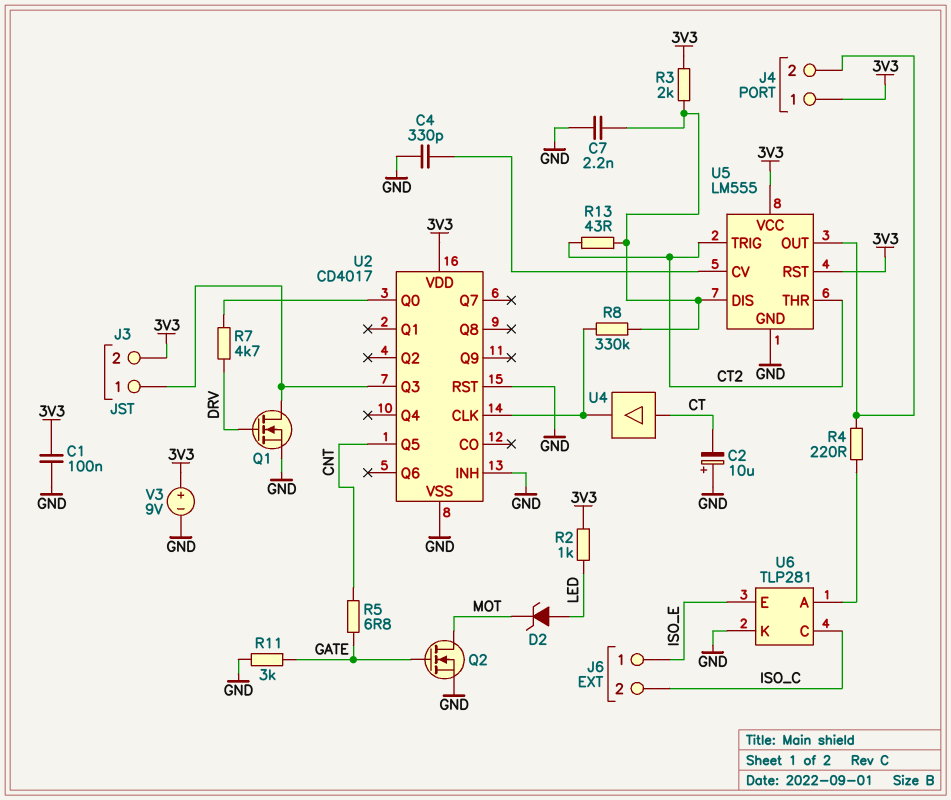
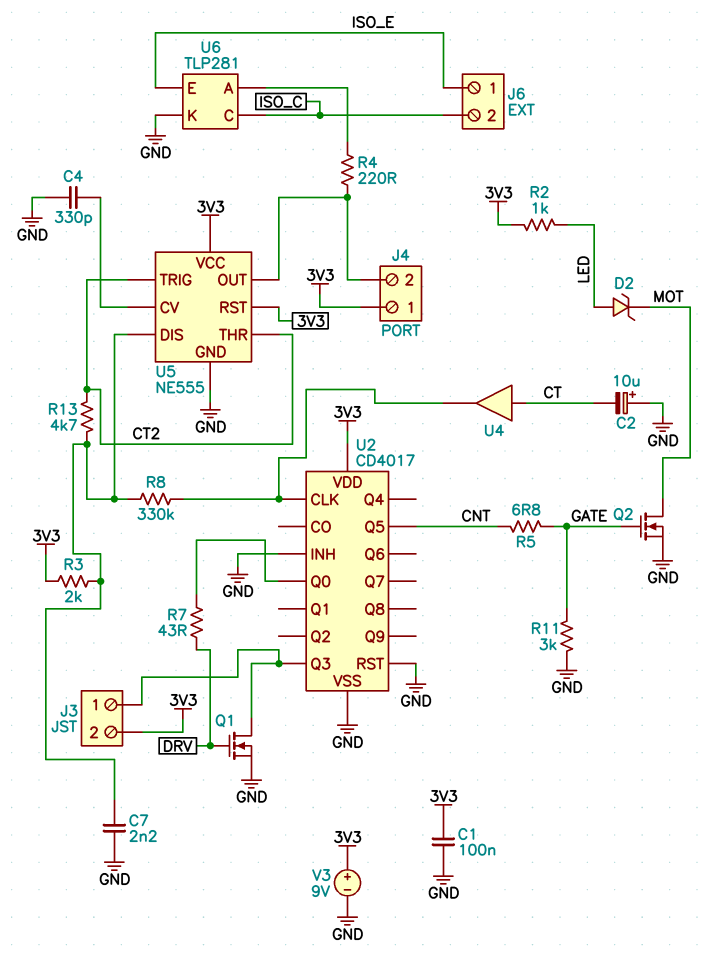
R7: 4.7k (DRV, U2/Q0) -> 43 (DRV, U2/Q0)
R13: 43 (CT2, U5/DIS) -> 4.7k (CT2, U5/DIS)
U5: LM555 -> NE555

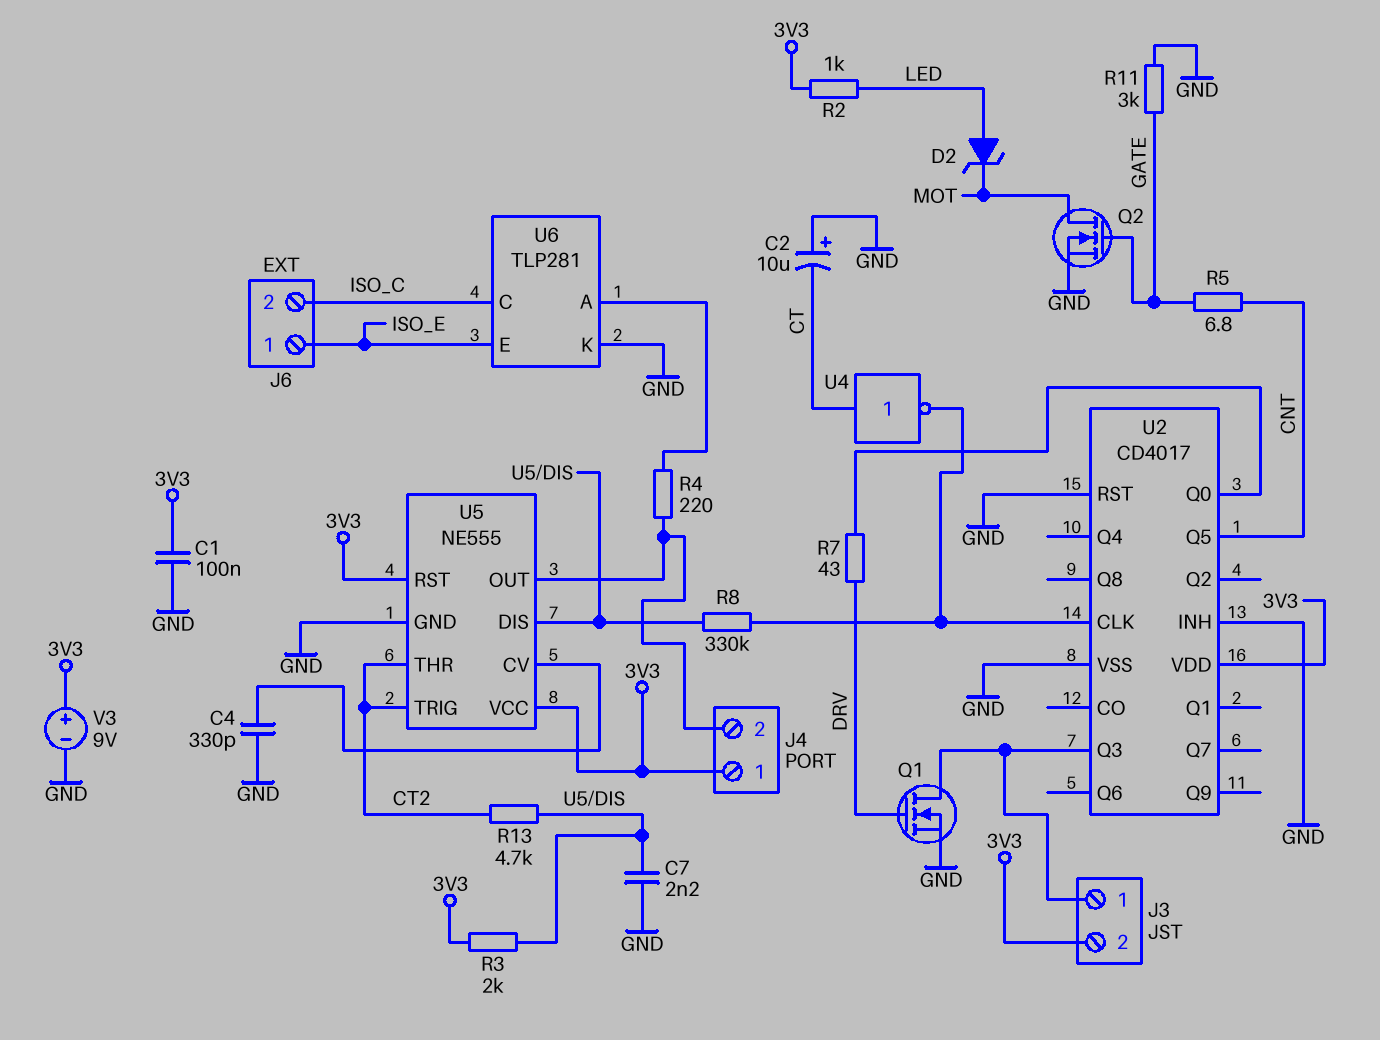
U4: buffer (in CT, out U2/CLK) -> NOT (in CT, out U2/CLK)

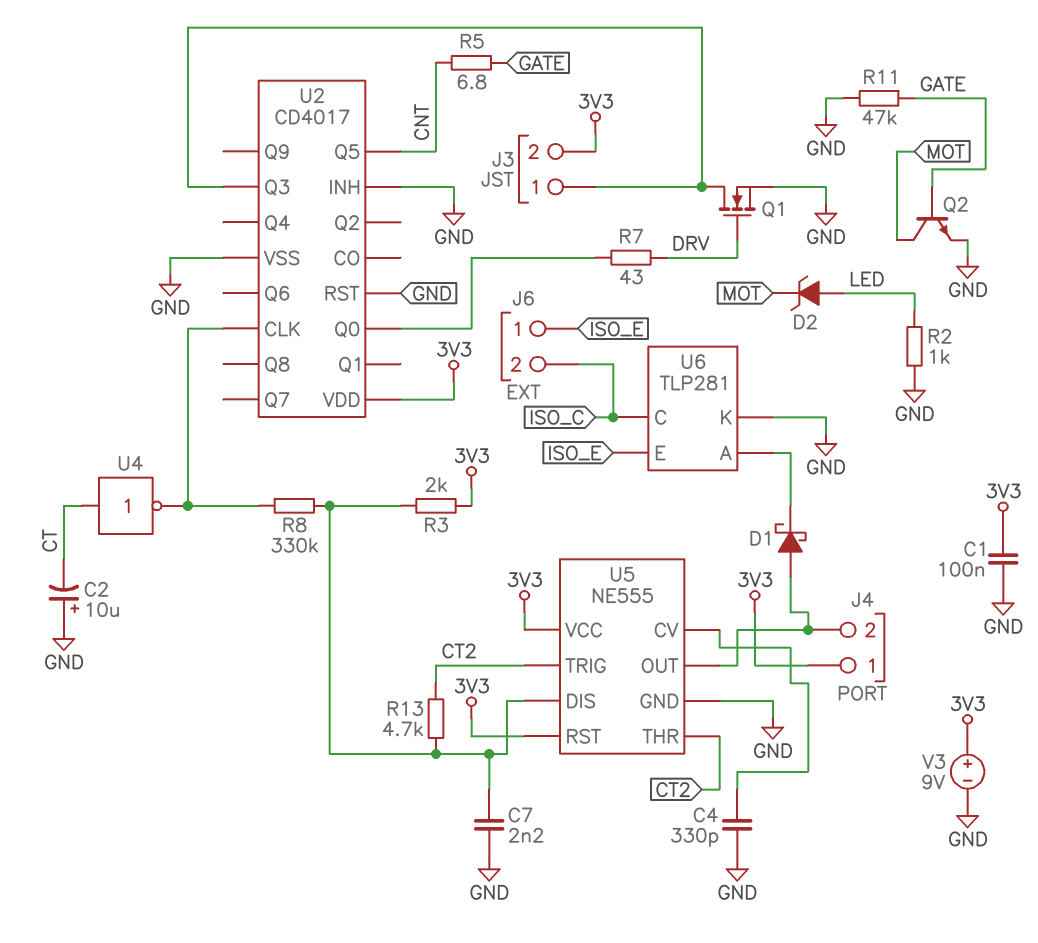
D1: none -> schottky (A J4/2, K U6/A)
Q2: NMOS (G GATE, D MOT, S GND) -> NPN (B GATE, C MOT, E GND)
R2: 1k (3V3, LED) -> 1k (GND, LED)
R4: 220 (J4/2, U6/A) -> none
R11: 3k (GATE, GND) -> 47k (GATE, GND)

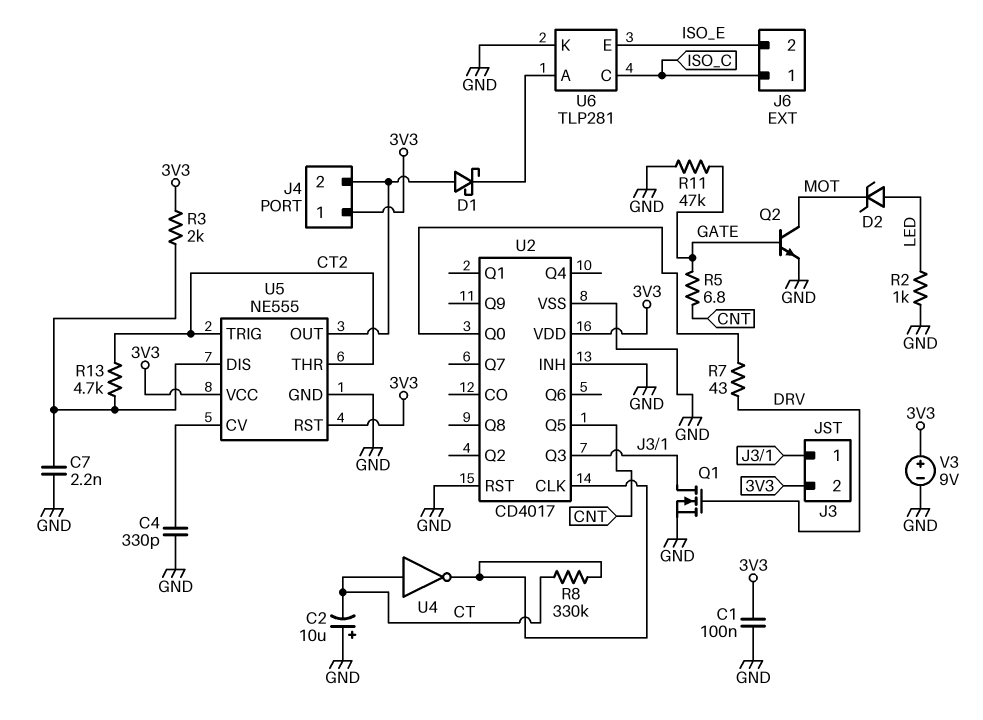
J6 pin 1: ISO_E -> ISO_C
J6 pin 2: ISO_C -> ISO_E
R8: 330k (U2/CLK, U5/DIS) -> 330k (CT, U2/CLK)

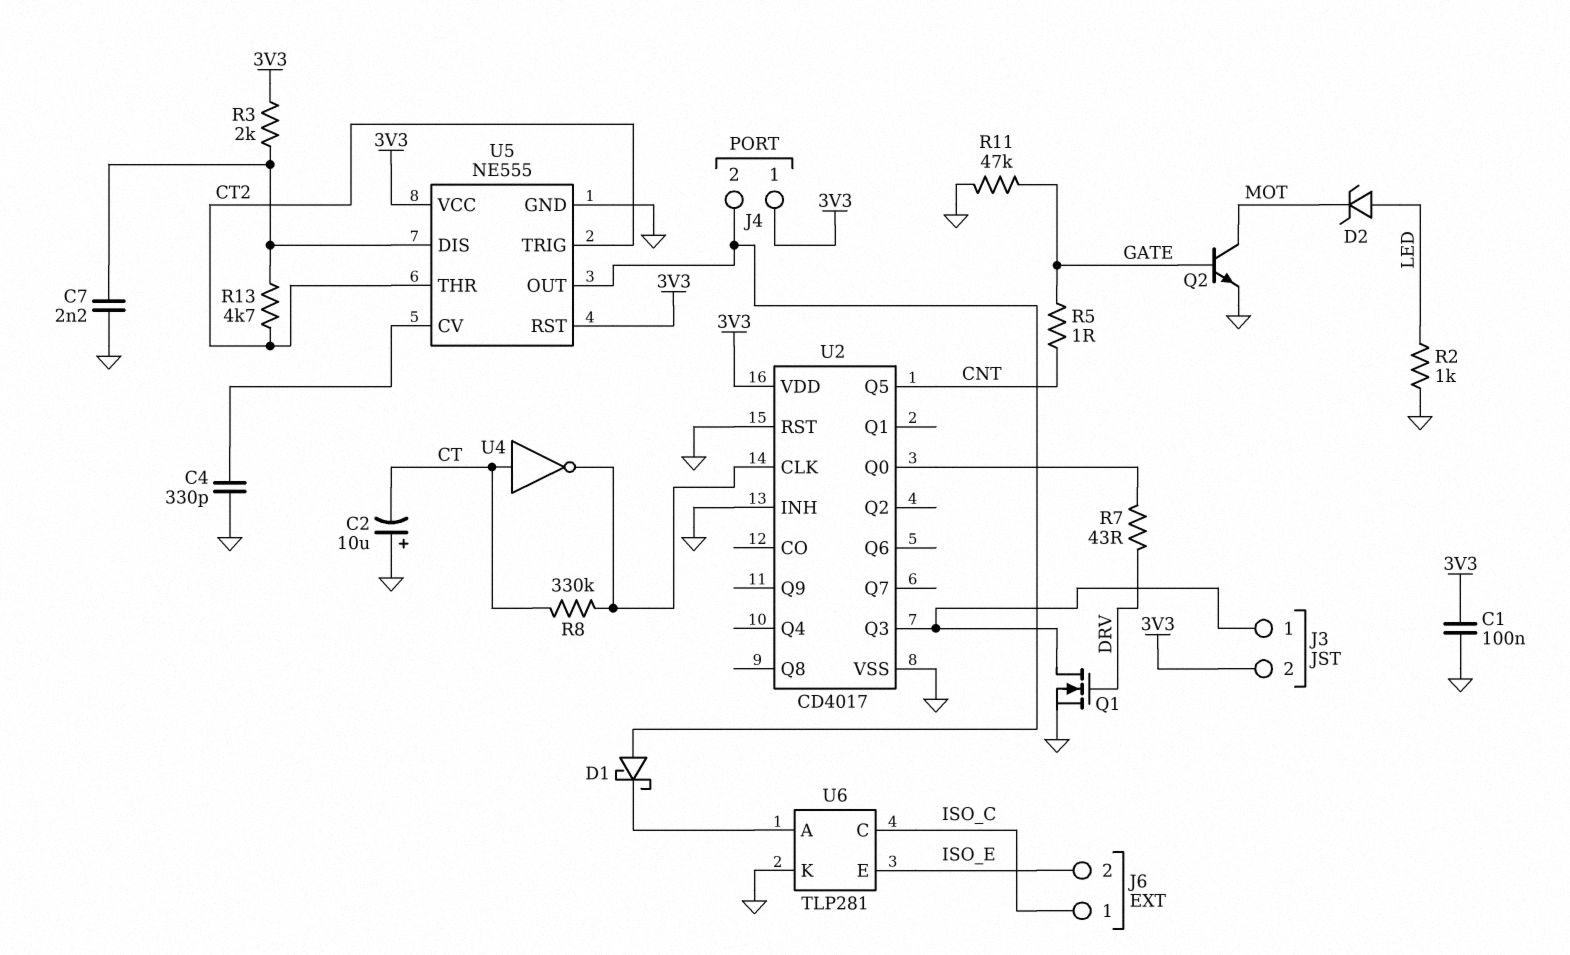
R5: 6.8 (CNT, GATE) -> 1 (CNT, GATE)
V3: 9V (plus 3V3, minus GND) -> none

